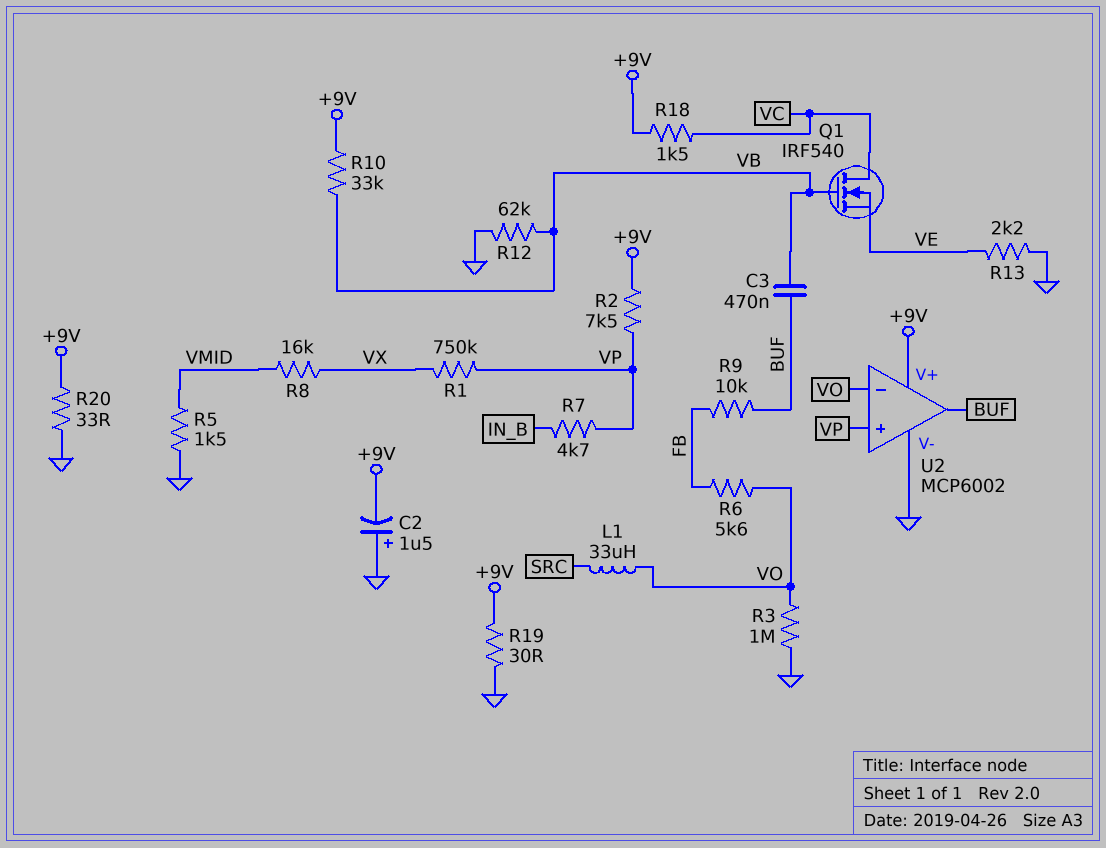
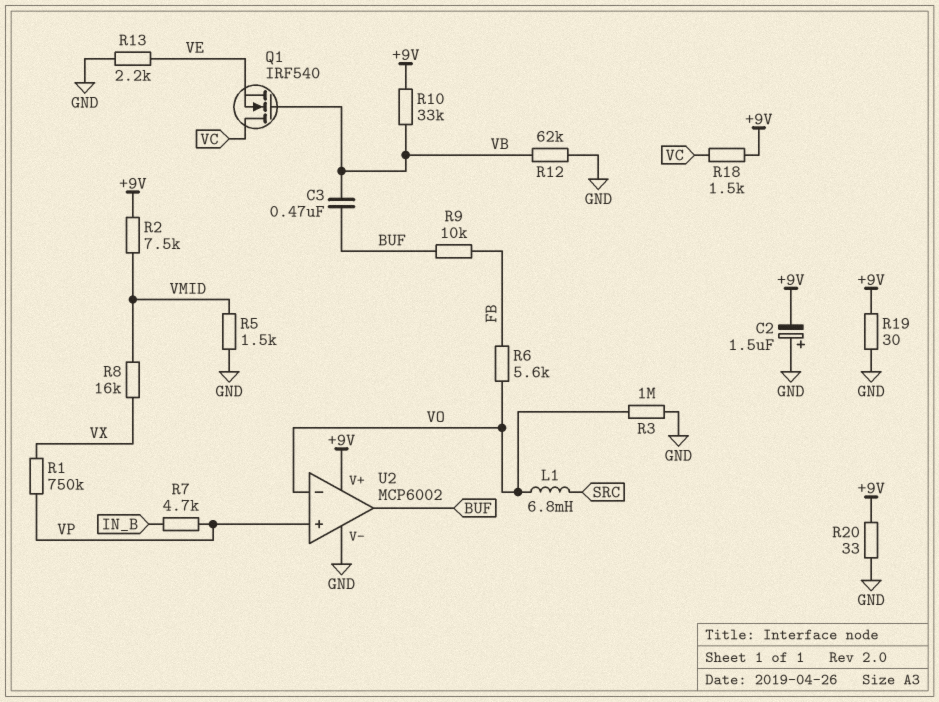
L1: 33uH (SRC, VO) -> 6.8mH (SRC, VO)
R2: 7.5k (+9V, VP) -> 7.5k (+9V, VMID)

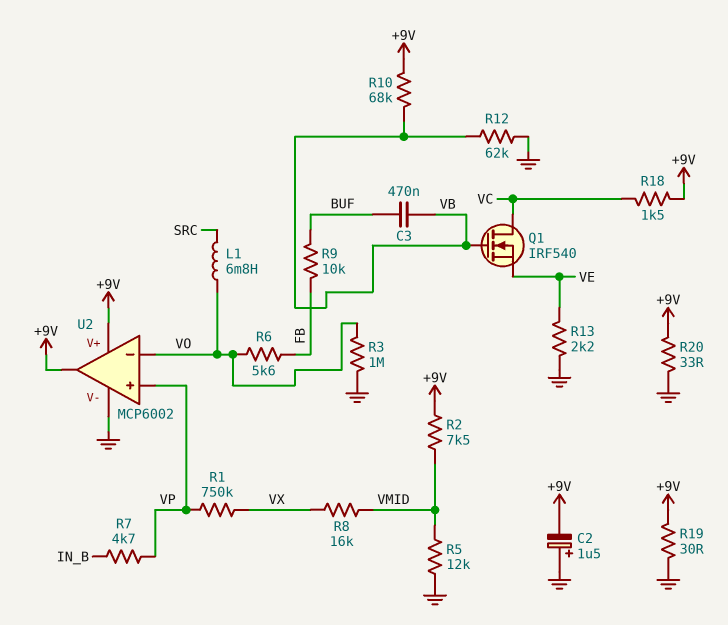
R5: 1.5k (GND, VMID) -> 12k (GND, VMID)
R10: 33k (+9V, VB) -> 68k (+9V, VB)
U2 pin out: BUF -> +9V

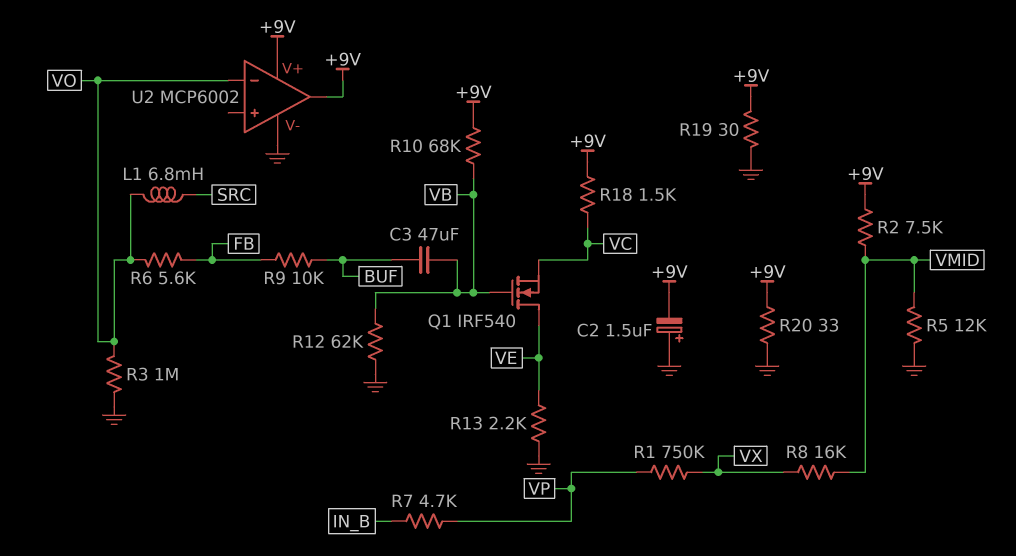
C3: 470nF (BUF, VB) -> 47uF (BUF, VB)
Q1: NMOS IRF540 (G VB, D VC, S VE) -> NMOS IRF540 (G VB, D VE, S VC)
U2 pin in+: VP -> none

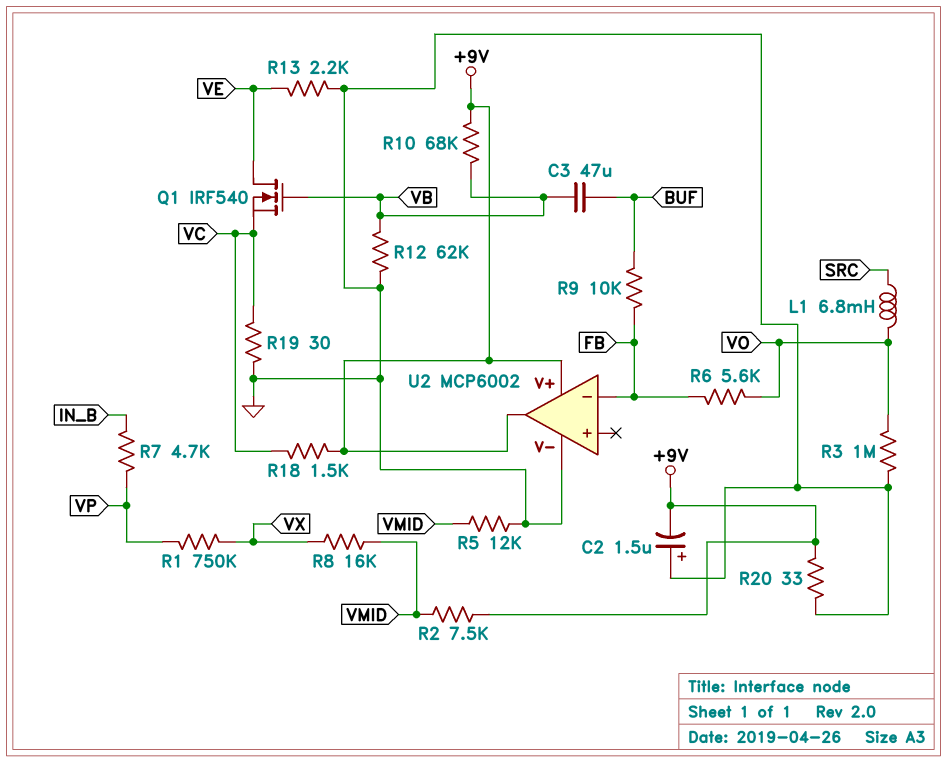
R19: 30 (+9V, GND) -> 30 (GND, VC)
U2 pin in-: VO -> FB

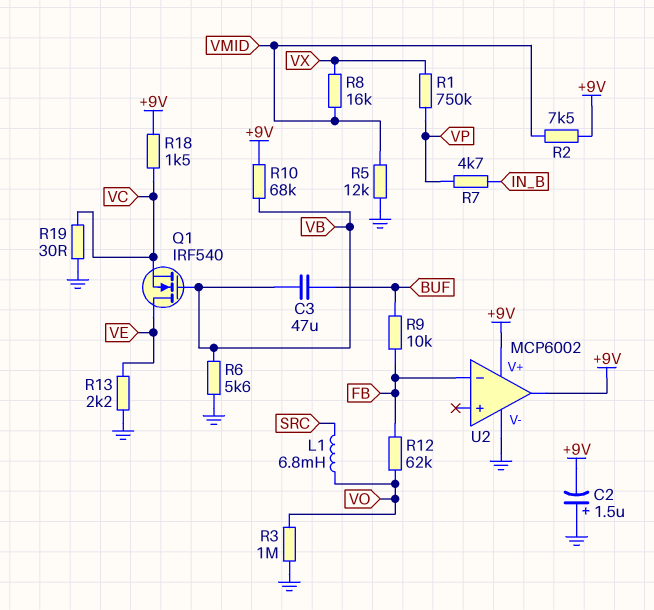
R6: 5.6k (FB, VO) -> 5.6k (GND, VB)
R12: 62k (GND, VB) -> 62k (FB, VO)
R20: 33 (+9V, GND) -> none

